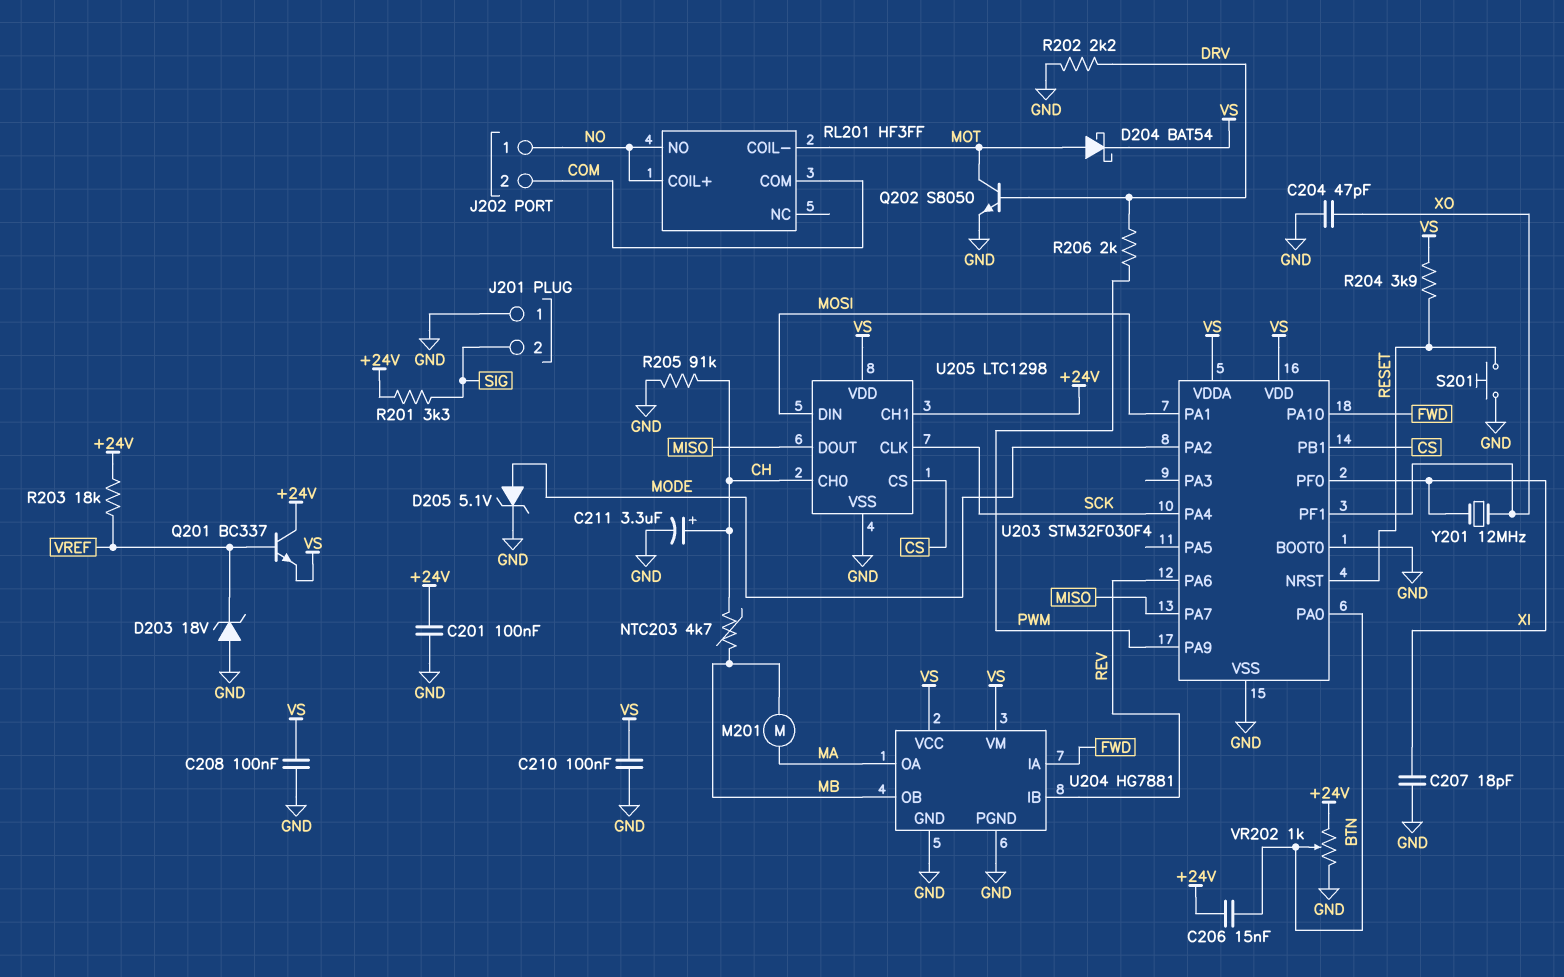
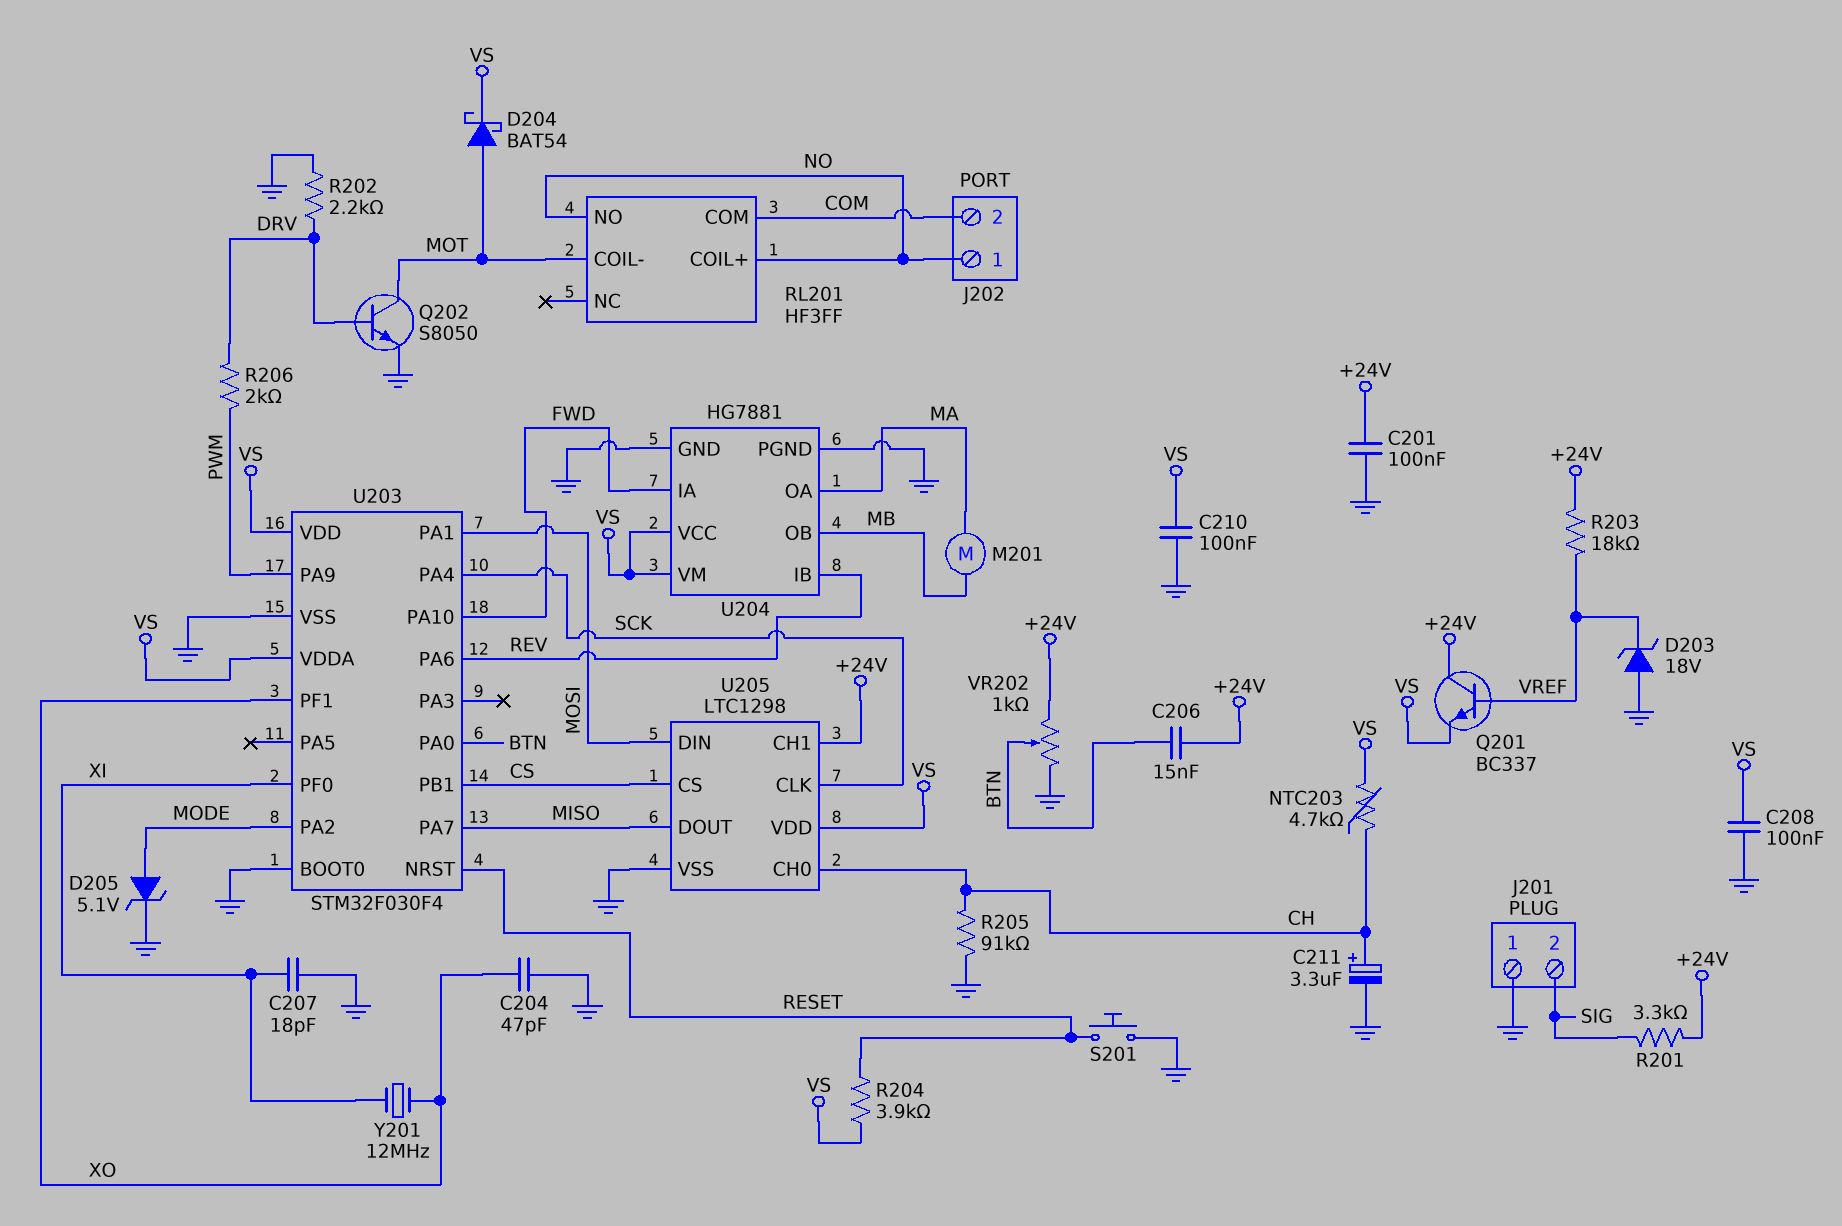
NTC203: 4.7k (CH, MB) -> 4.7k (CH, VS)

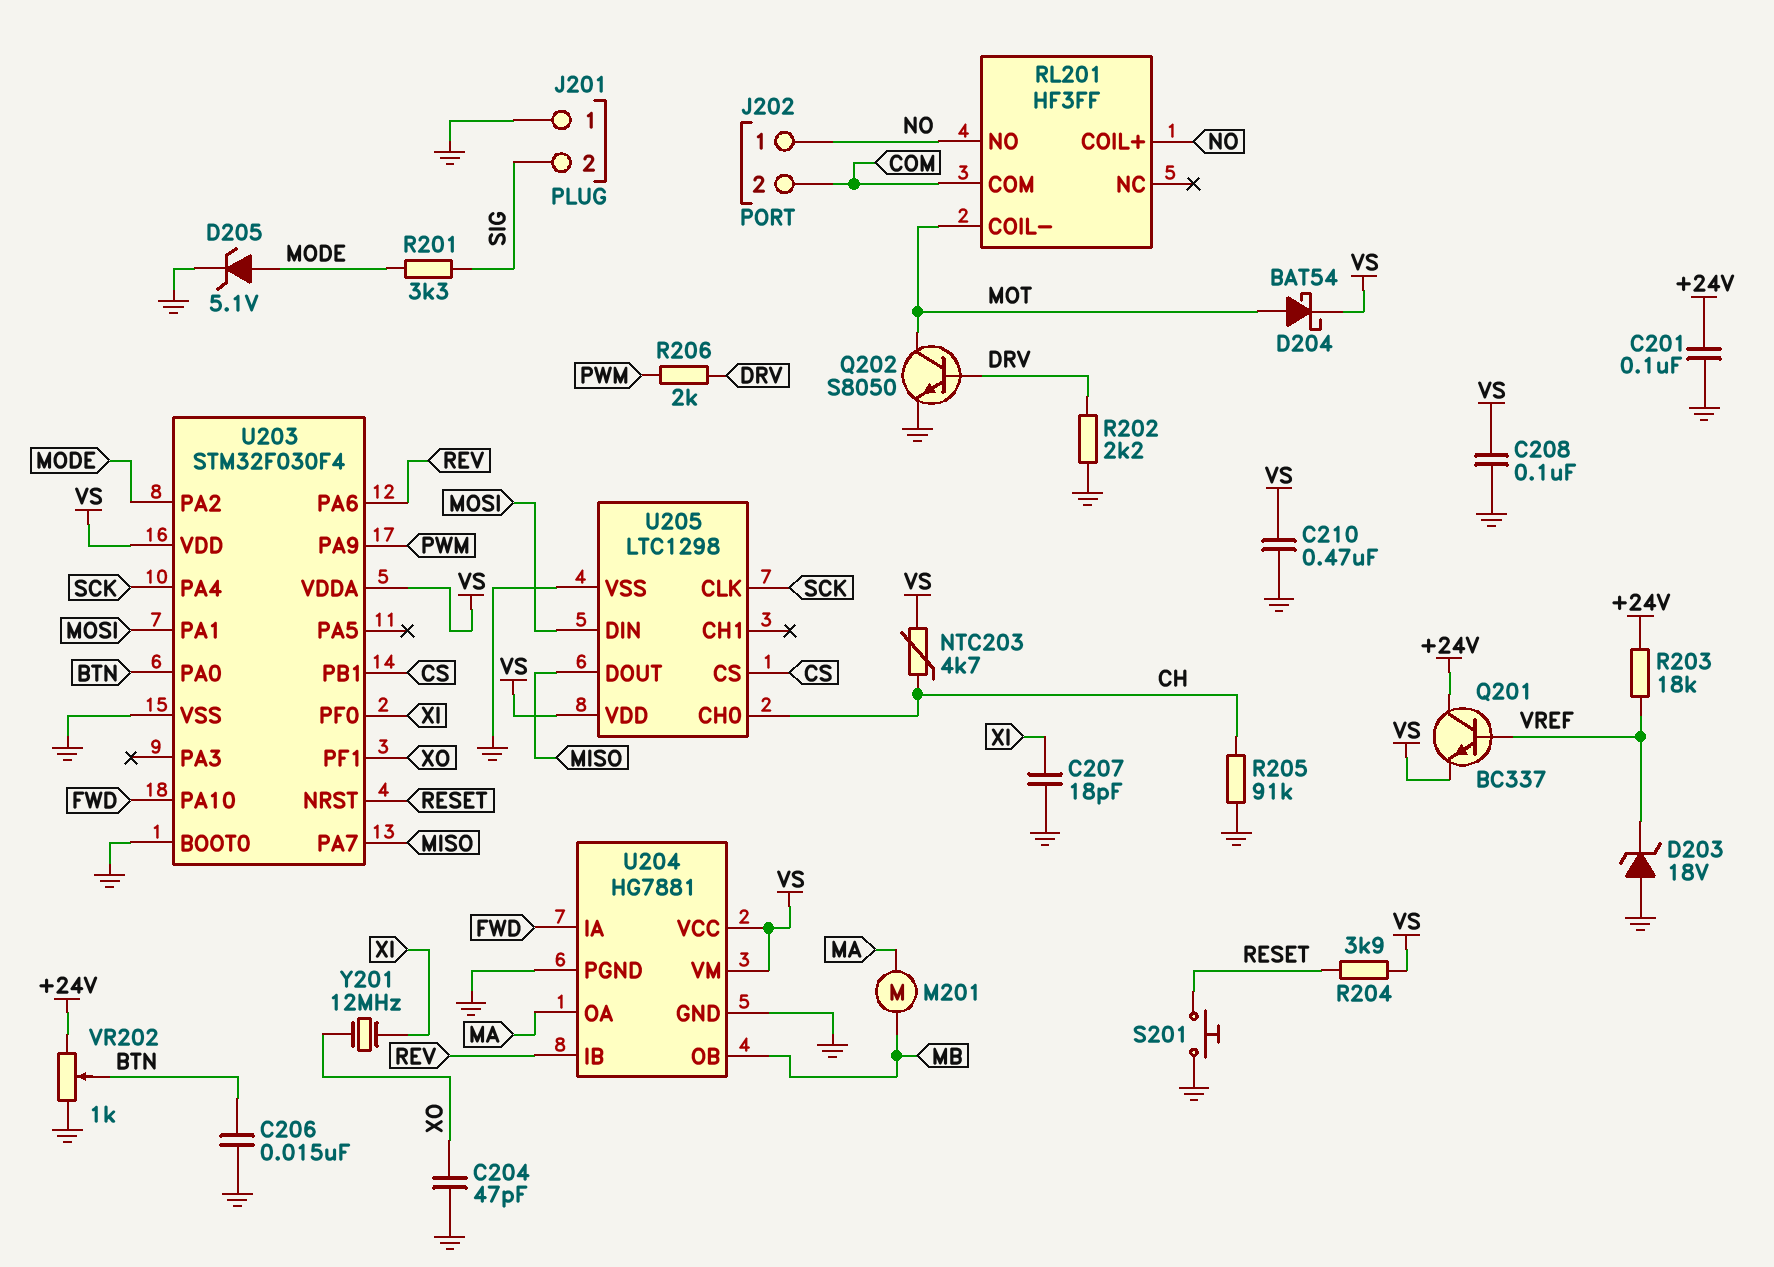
C206: 15nF (+24V, BTN) -> 15nF (BTN, GND)
C210: 100nF (GND, VS) -> 470nF (GND, VS)
C211: 3.3uF (plus CH, minus GND) -> none
R201: 3.3k (+24V, SIG) -> 3.3k (MODE, SIG)
U205 pin CH1: +24V -> none

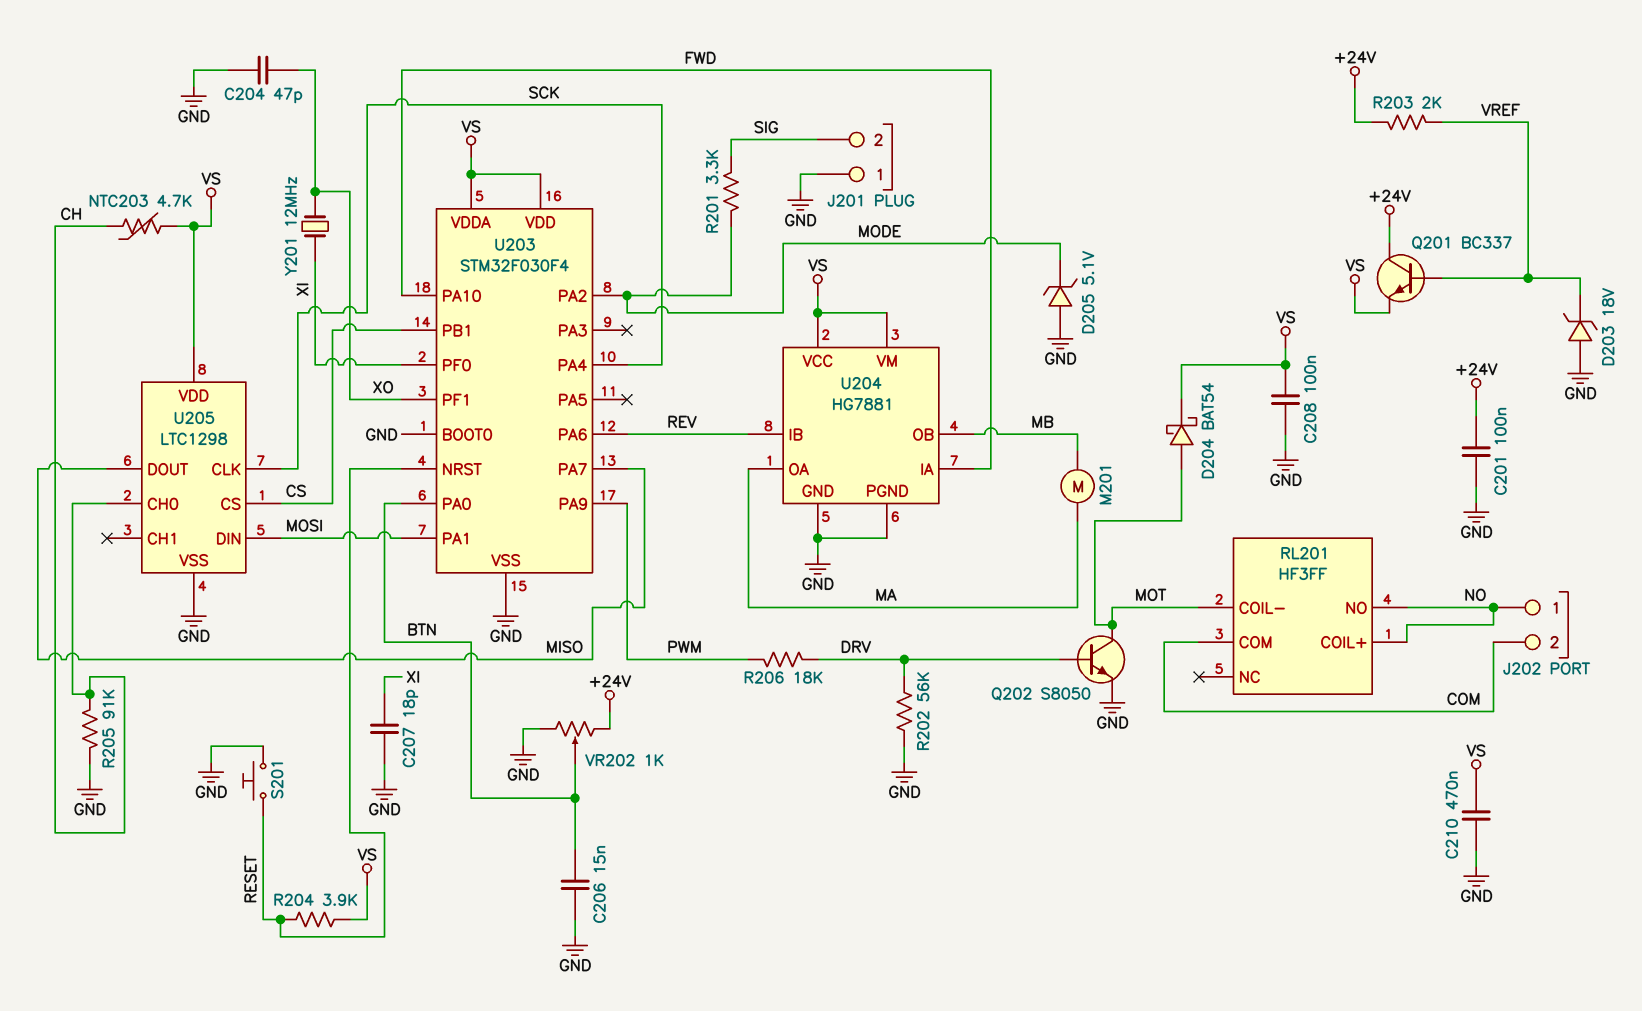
D205: zener 5.1V (A MODE, K GND) -> zener 5.1V (A GND, K MODE)
R202: 2.2k (DRV, GND) -> 56k (DRV, GND)
R203: 18k (+24V, VREF) -> 2k (+24V, VREF)
R206: 2k (DRV, PWM) -> 18k (DRV, PWM)

